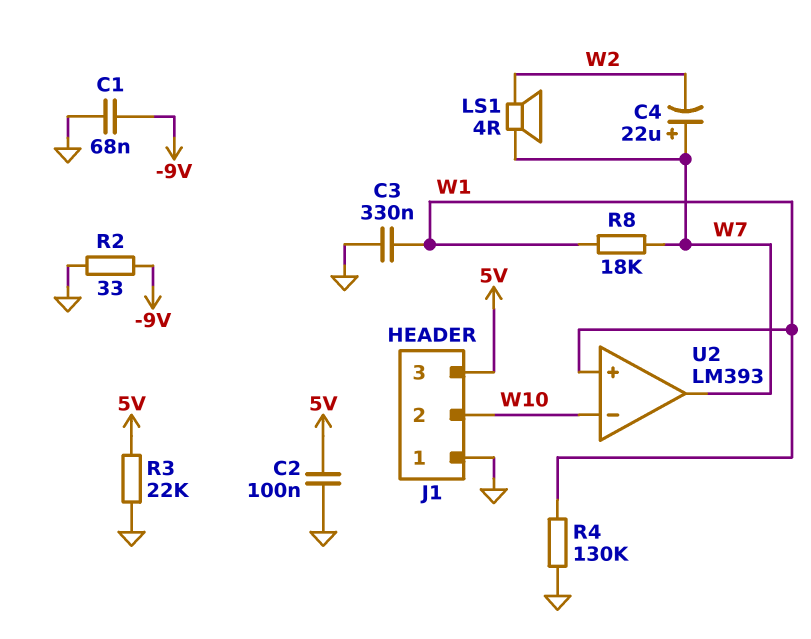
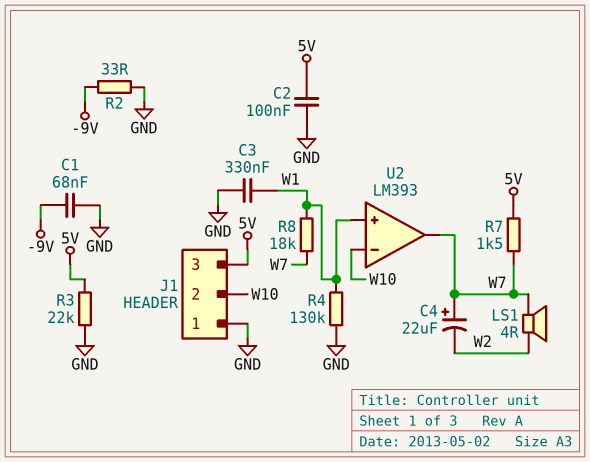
R7: none -> 1.5k (5V, W7)

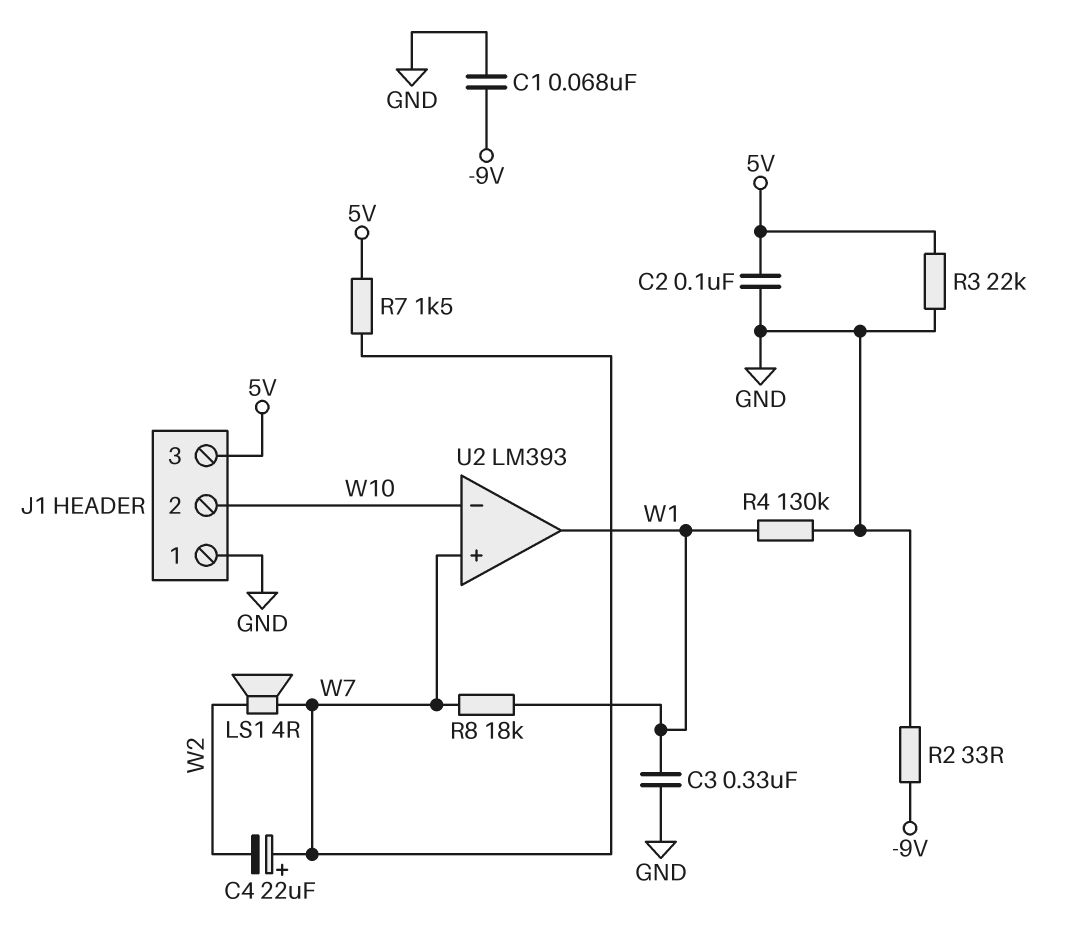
U2 pin in+: W1 -> W7
U2 pin out: W7 -> W1

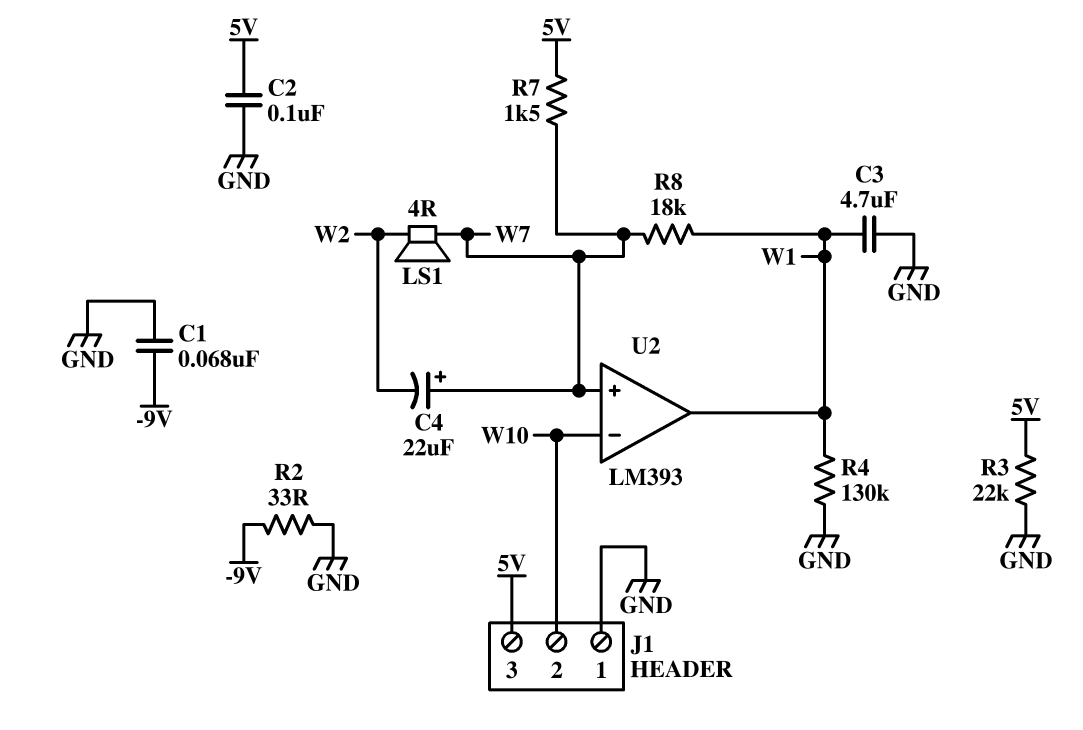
C3: 330nF (GND, W1) -> 4.7uF (GND, W1)

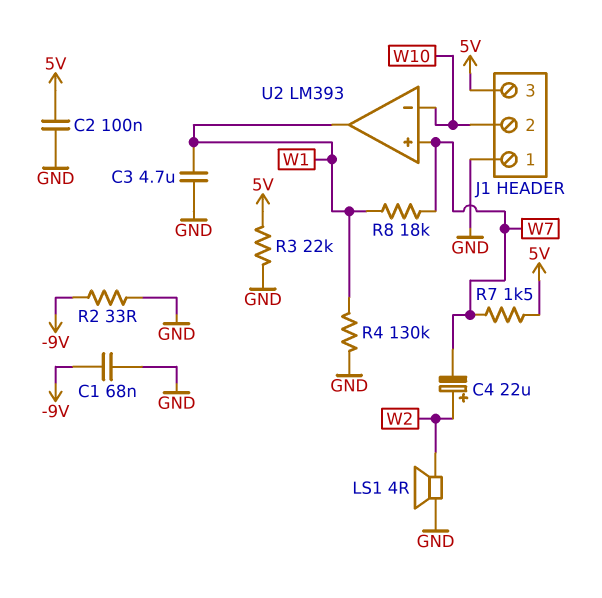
C4: 22uF (plus W7, minus W2) -> 22uF (plus W2, minus W7)
LS1: speaker 4R (W2, W7) -> speaker 4R (GND, W2)

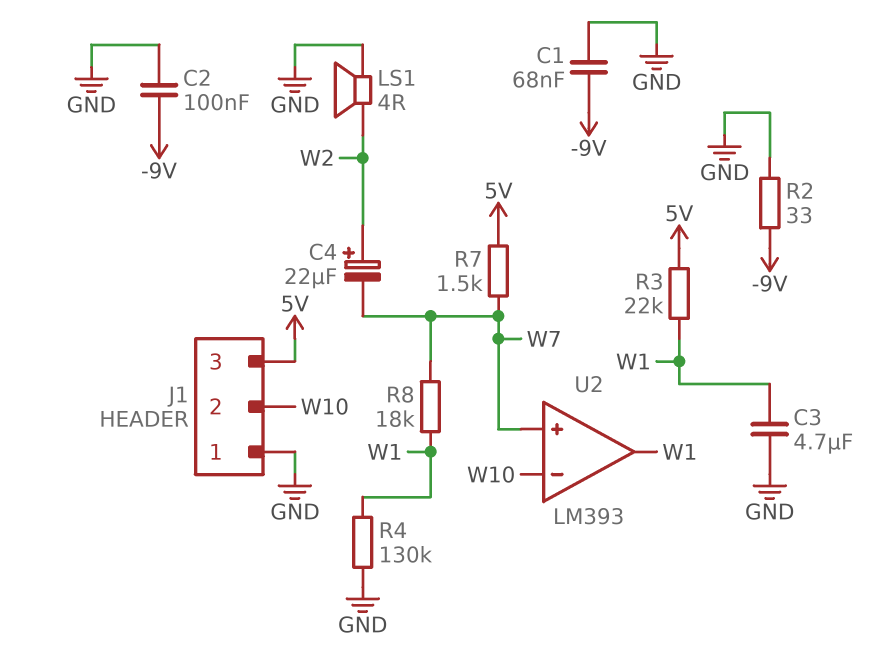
C2: 100nF (5V, GND) -> 100nF (-9V, GND)
R3: 22k (5V, GND) -> 22k (5V, W1)

